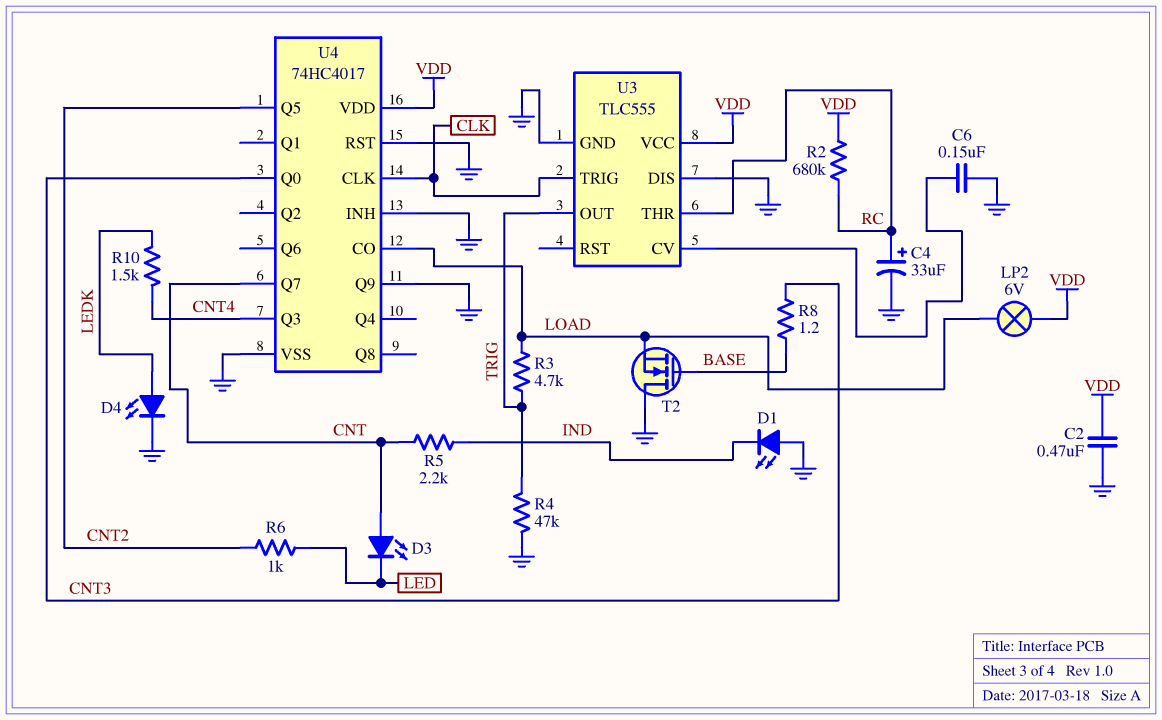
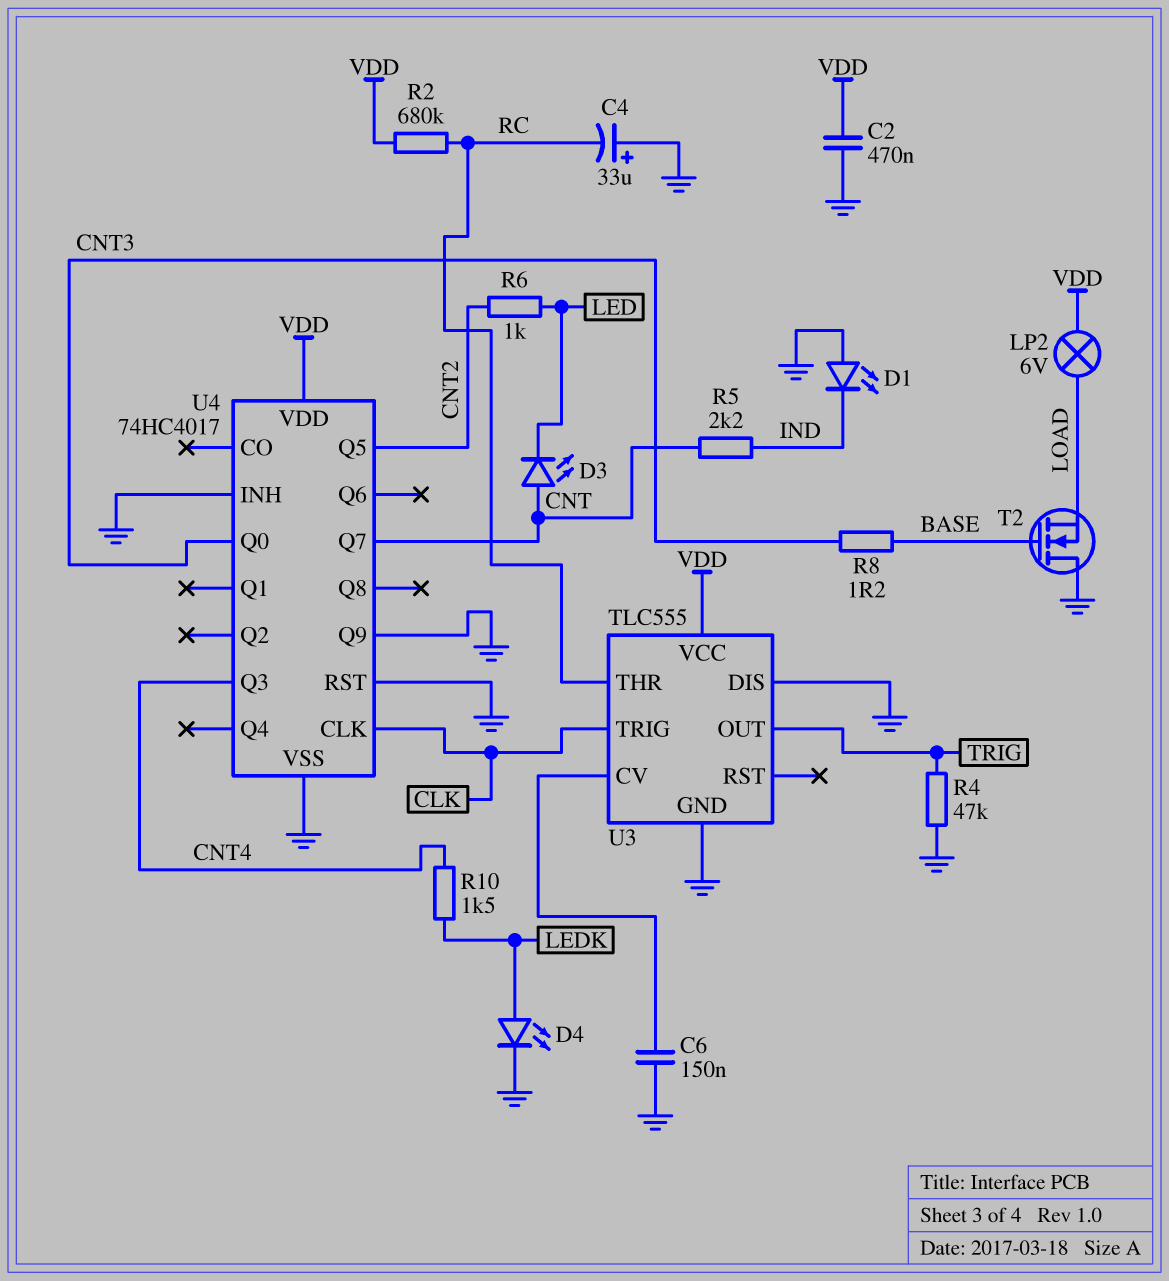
C4: 33uF (plus RC, minus GND) -> 33uF (plus GND, minus RC)
R3: 4.7k (LOAD, TRIG) -> none
U4 pin CO: LOAD -> none

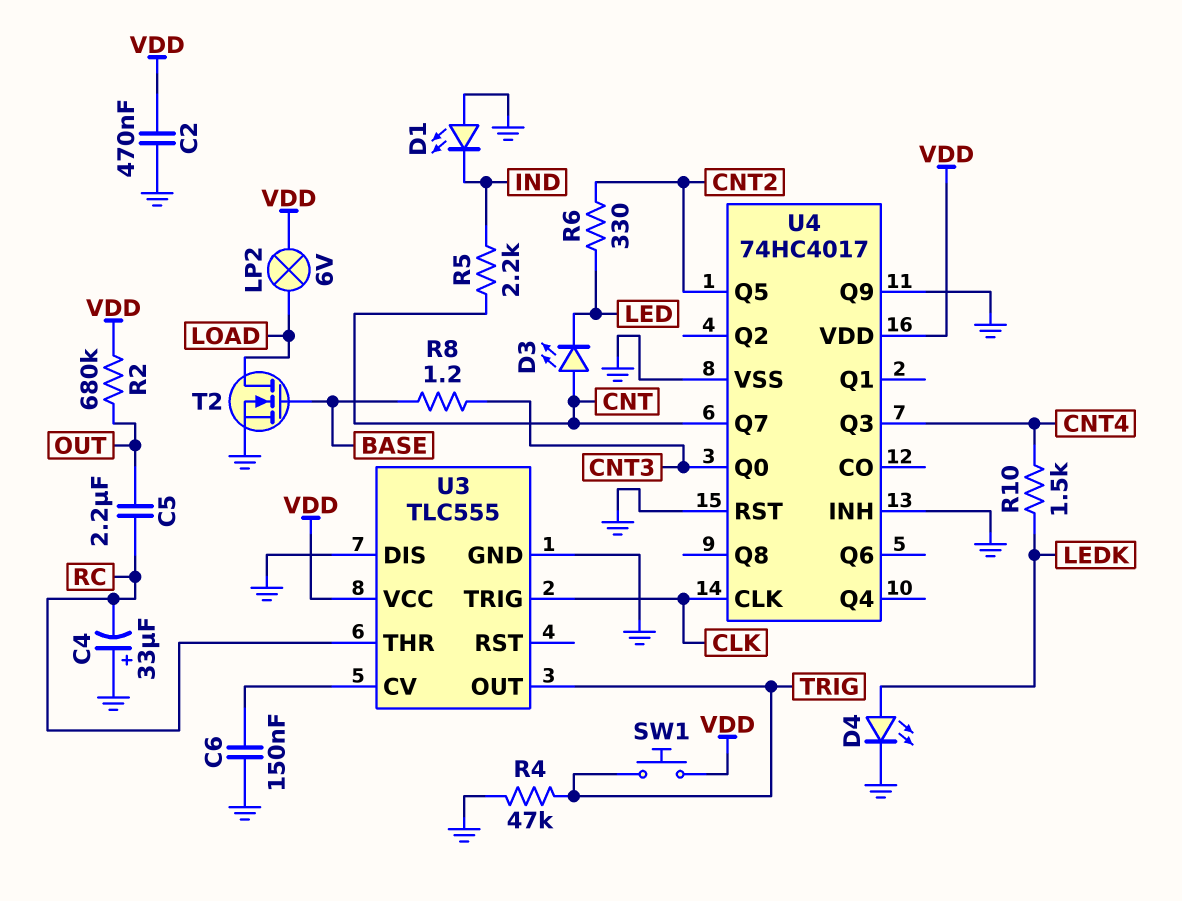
C5: none -> 2.2uF (OUT, RC)
R2: 680k (RC, VDD) -> 680k (OUT, VDD)
R6: 1k (CNT2, LED) -> 330 (CNT2, LED)
SW1: none -> button (TRIG, VDD)
T2: NMOS (G BASE, D GND, S LOAD) -> NMOS (G BASE, D LOAD, S GND)

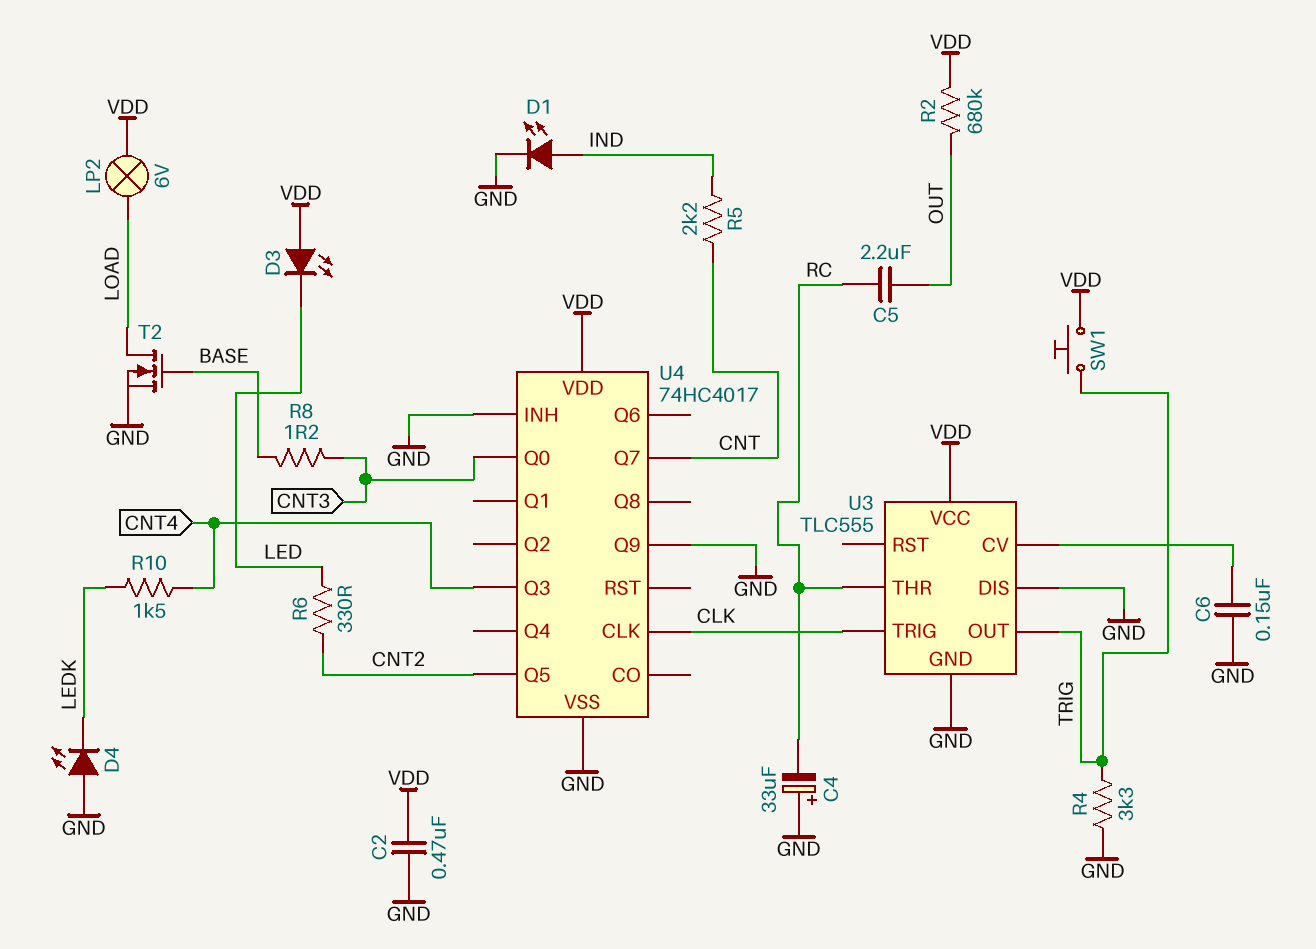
D1: LED (A GND, K IND) -> LED (A IND, K GND)
D3: LED (A CNT, K LED) -> LED (A VDD, K LED)
D4: LED (A LEDK, K GND) -> LED (A GND, K LEDK)
R4: 47k (GND, TRIG) -> 3.3k (GND, TRIG)
U4 pin RST: GND -> none

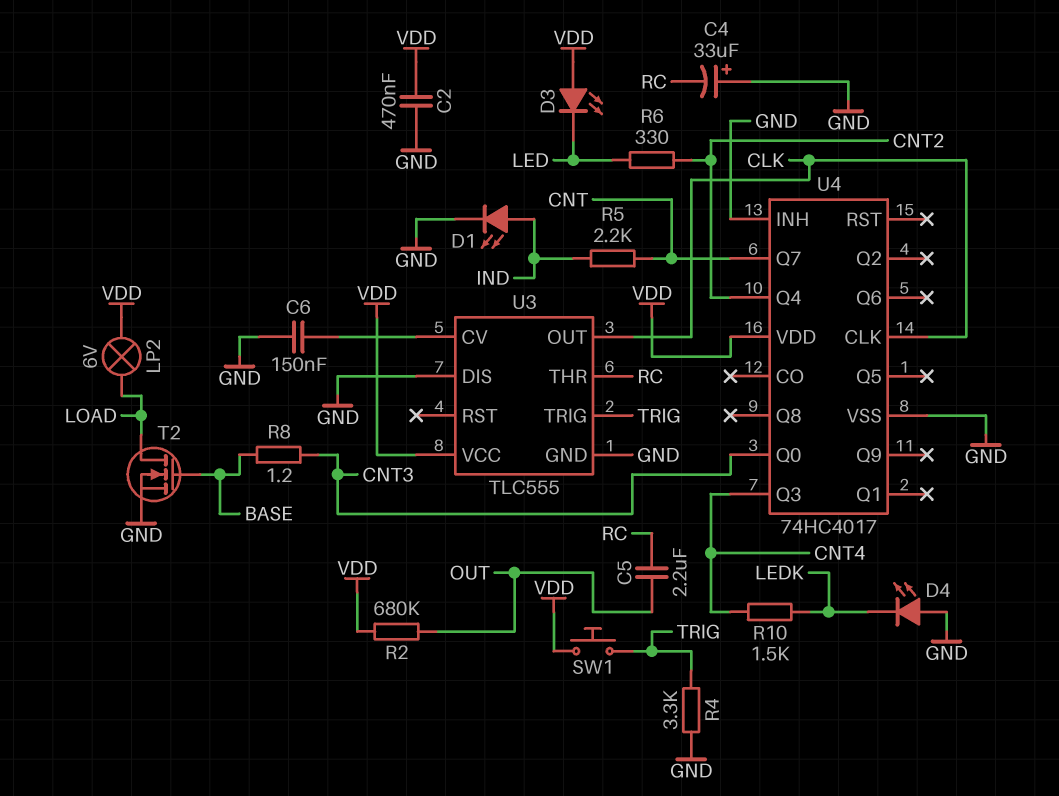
U3 pin OUT: TRIG -> CLK
U3 pin TRIG: CLK -> TRIG
U4 pin Q4: none -> CNT2
U4 pin Q5: CNT2 -> none
U4 pin Q9: GND -> none

